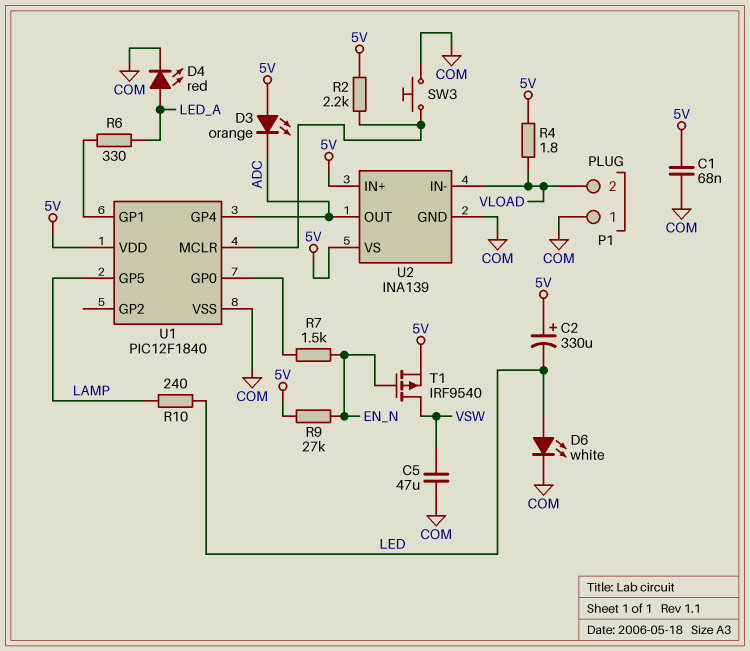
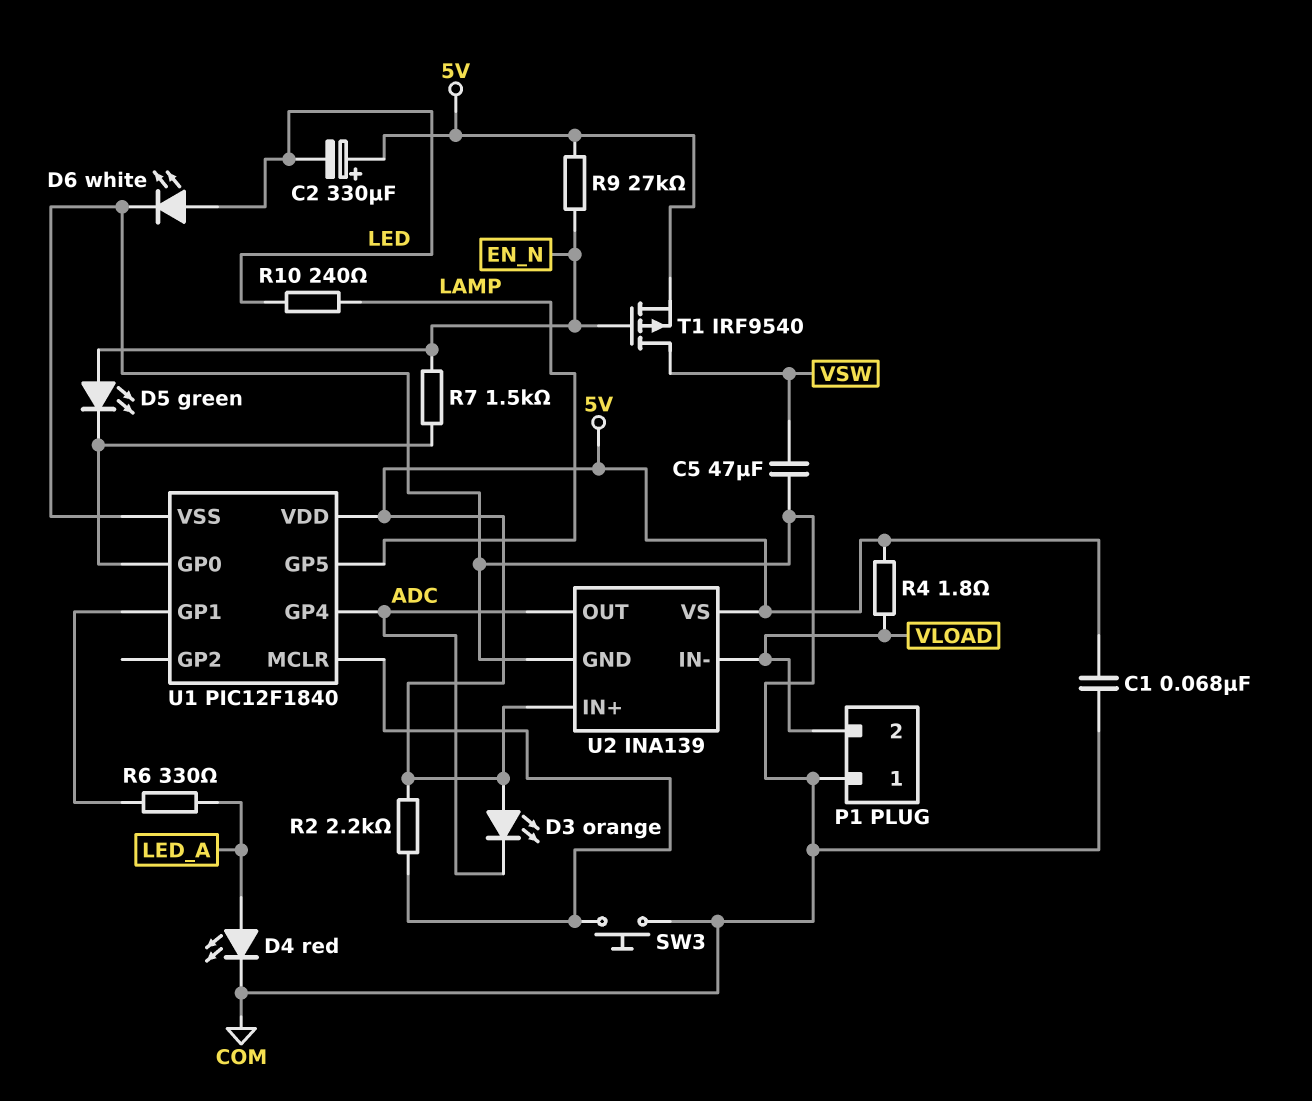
D5: none -> LED green (A EN_N, K U1/GP0)

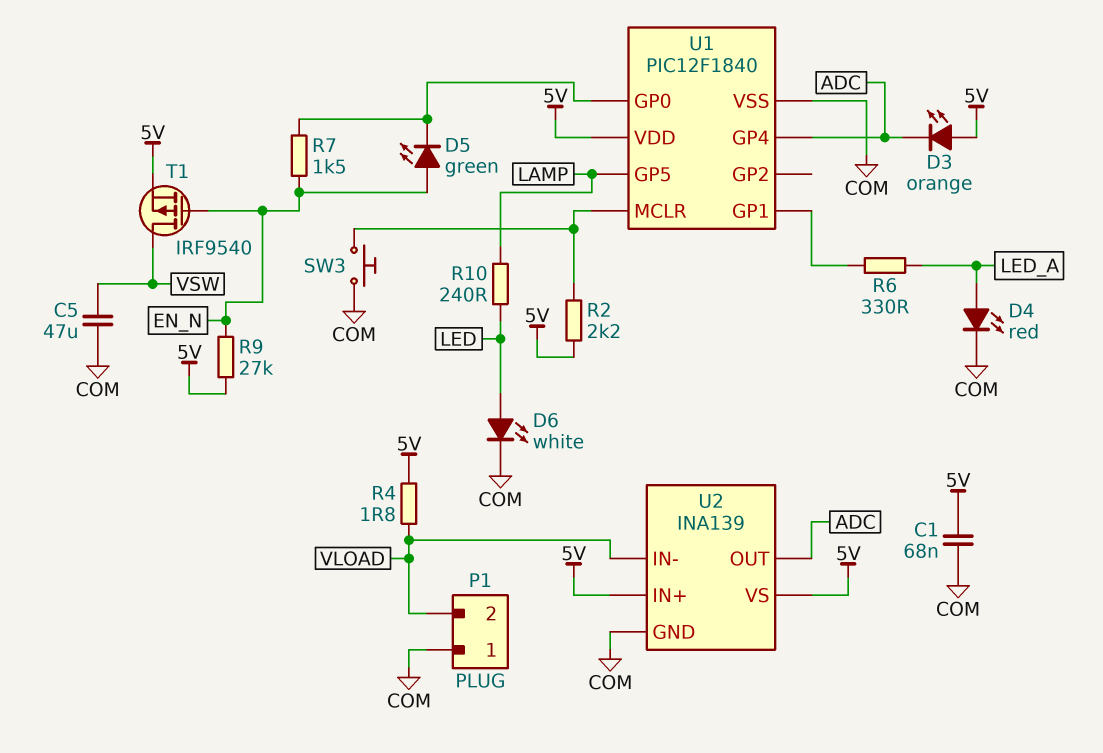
C2: 330uF (plus 5V, minus LED) -> none

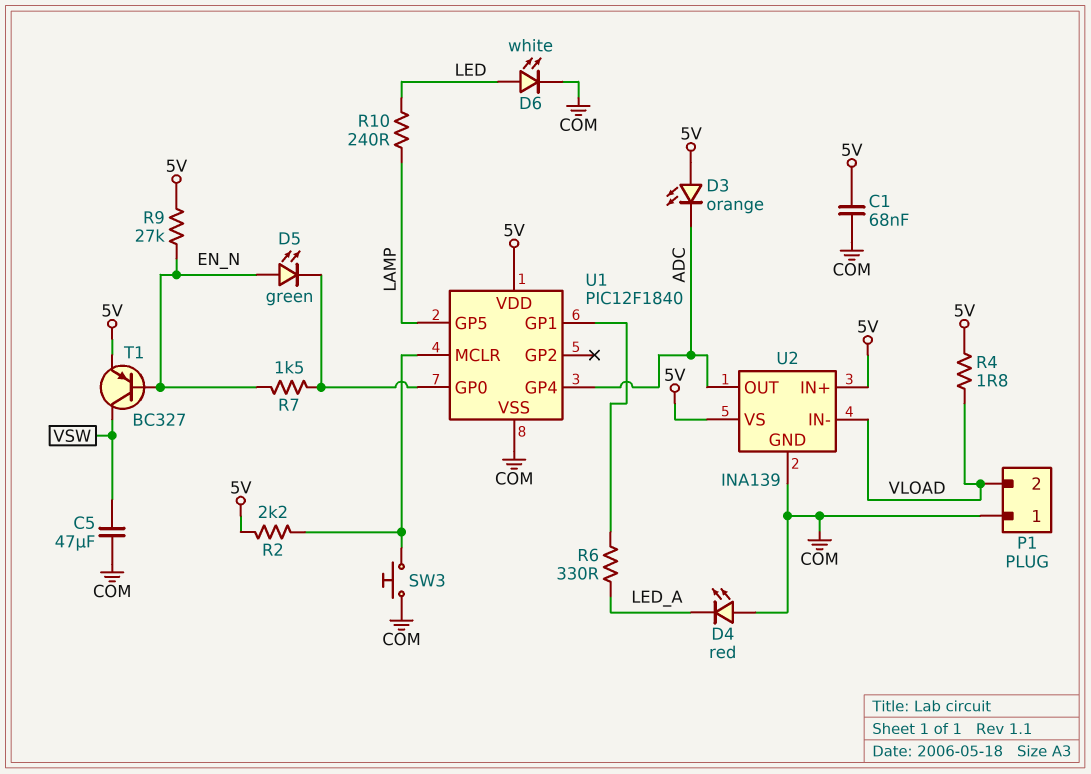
D4: LED red (A LED_A, K COM) -> LED red (A COM, K LED_A)
T1: PMOS IRF9540 (G EN_N, D VSW, S 5V) -> PNP BC327 (B EN_N, C VSW, E 5V)

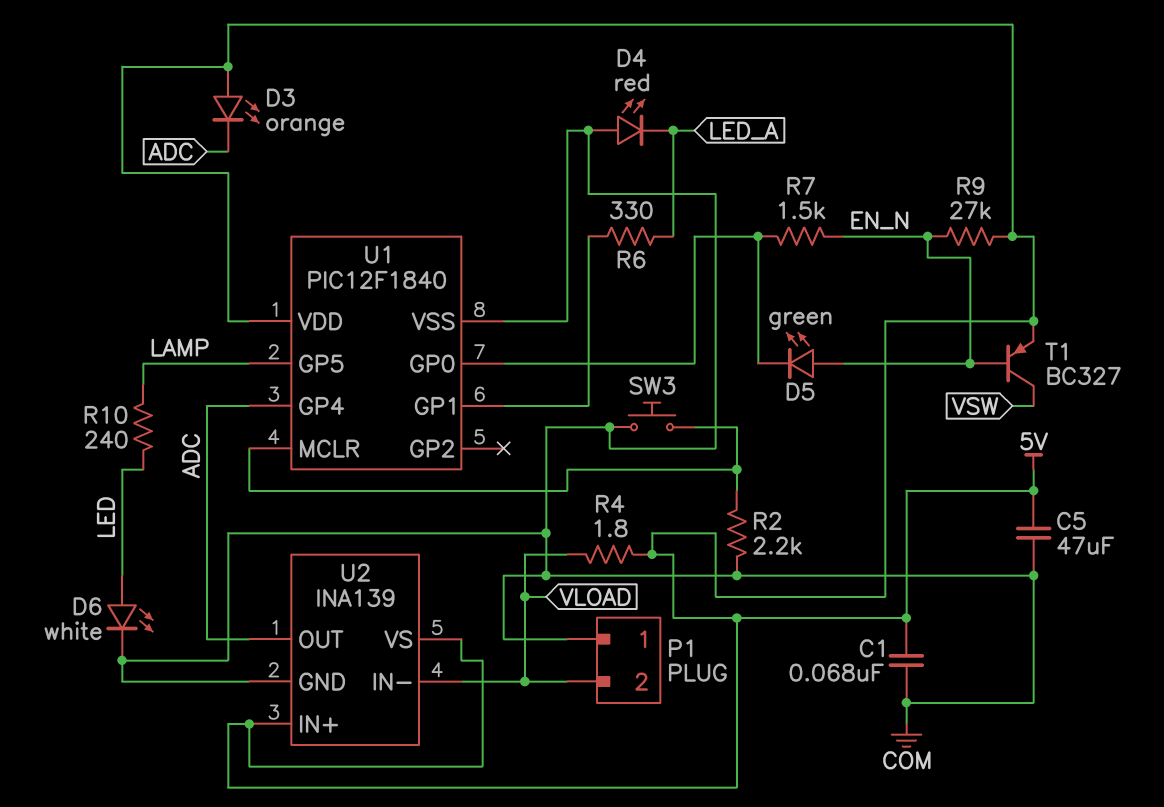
C5: 47uF (COM, VSW) -> 47uF (5V, COM)
R2: 2.2k (5V, U1/MCLR) -> 2.2k (COM, U1/MCLR)

